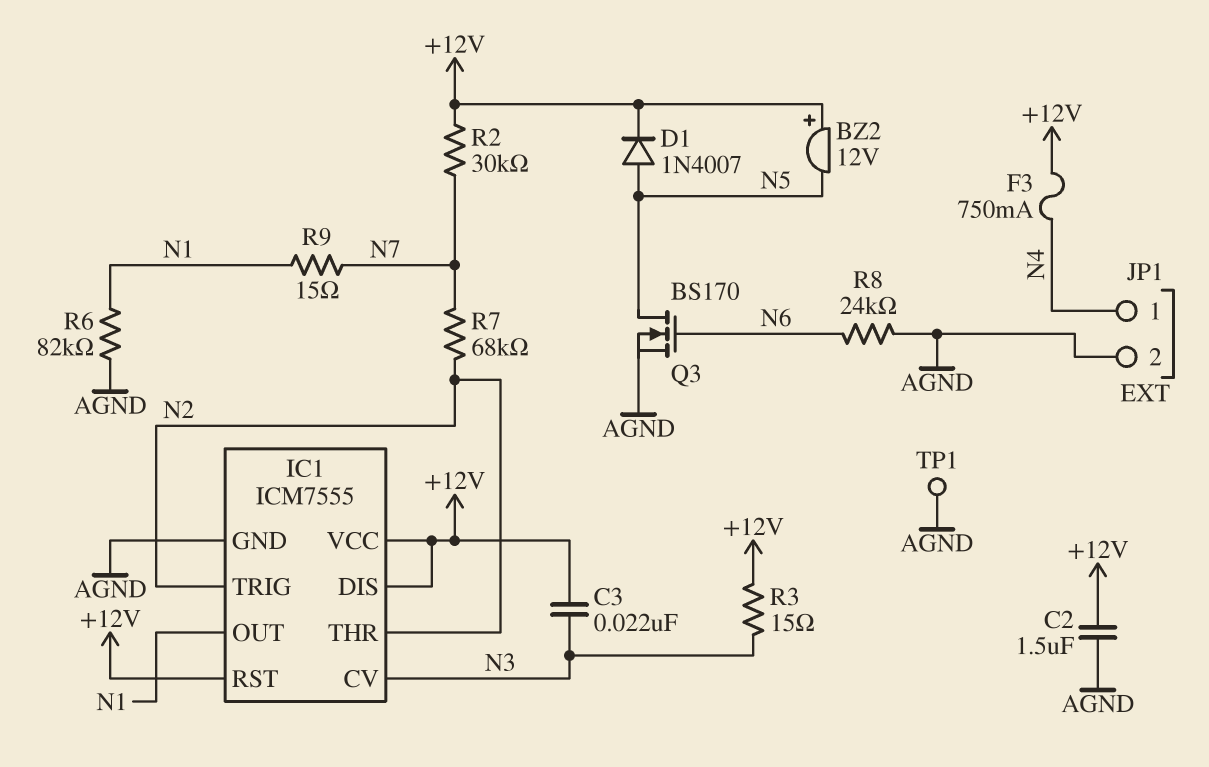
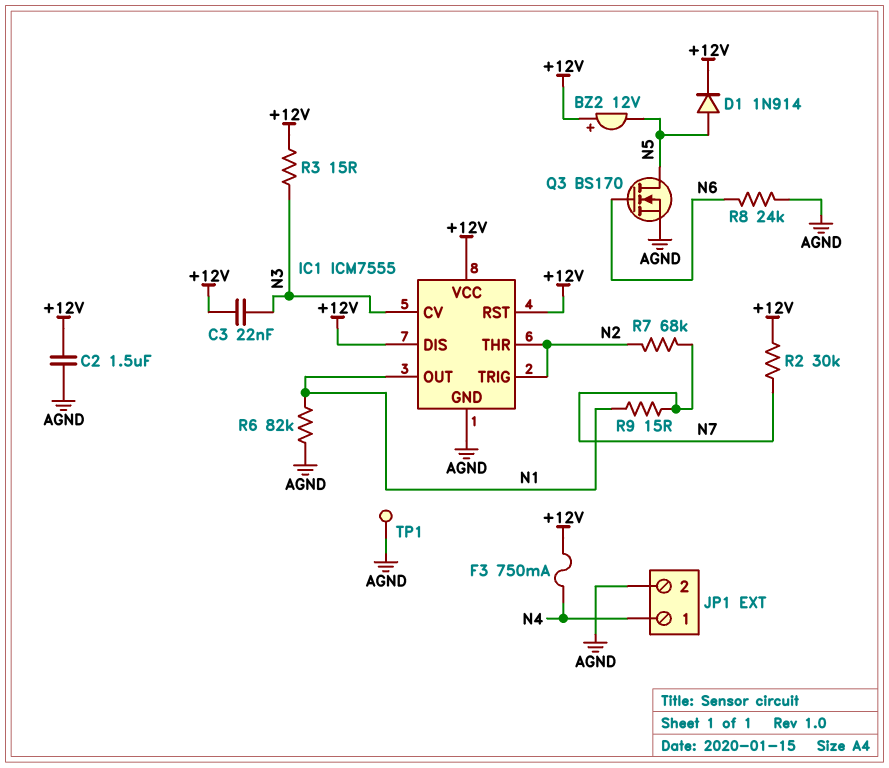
D1: diode 1N4007 (A N5, K +12V) -> diode 1N914 (A N5, K +12V)

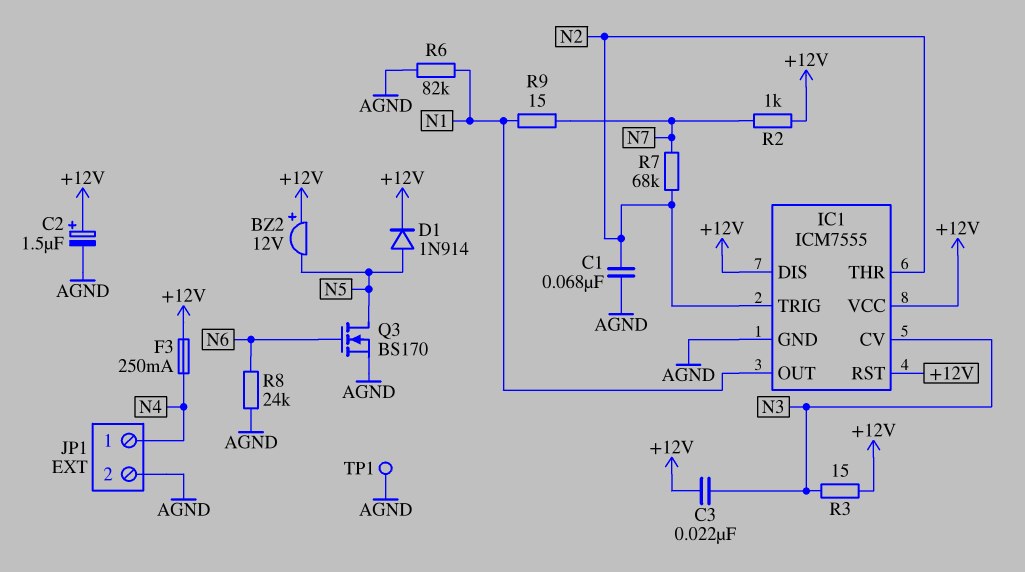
C1: none -> 68nF (AGND, N2)
C2: 1.5uF (+12V, AGND) -> 1.5uF (plus +12V, minus AGND)
F3: 750mA (+12V, N4) -> 250mA (+12V, N4)
R2: 30k (+12V, N7) -> 1k (+12V, N7)

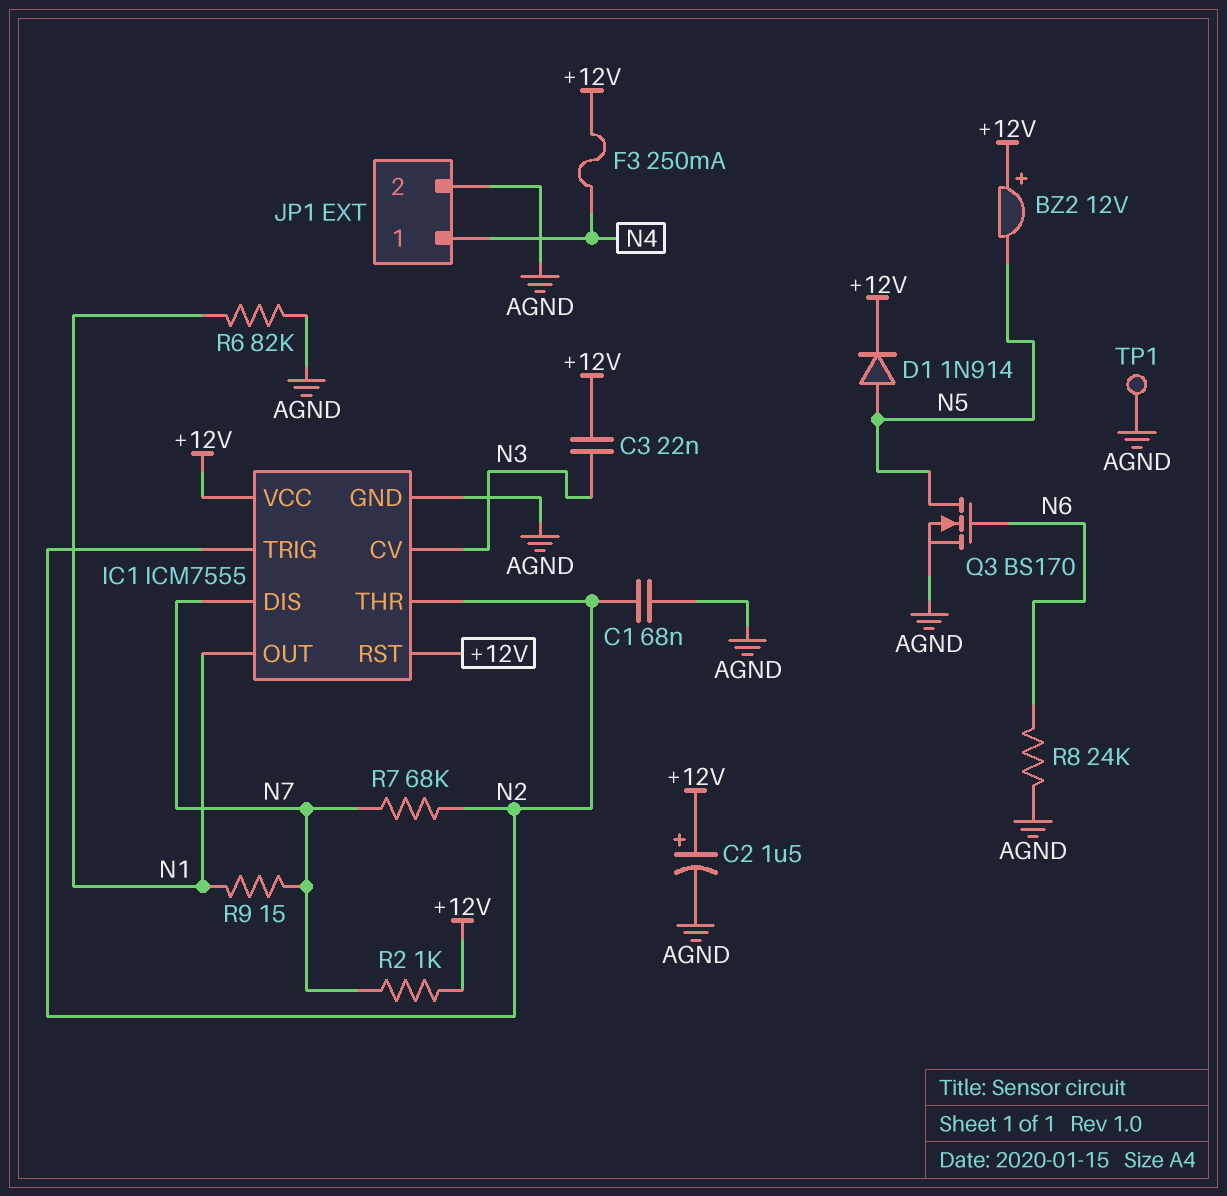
IC1 pin DIS: +12V -> N7
R3: 15 (+12V, N3) -> none

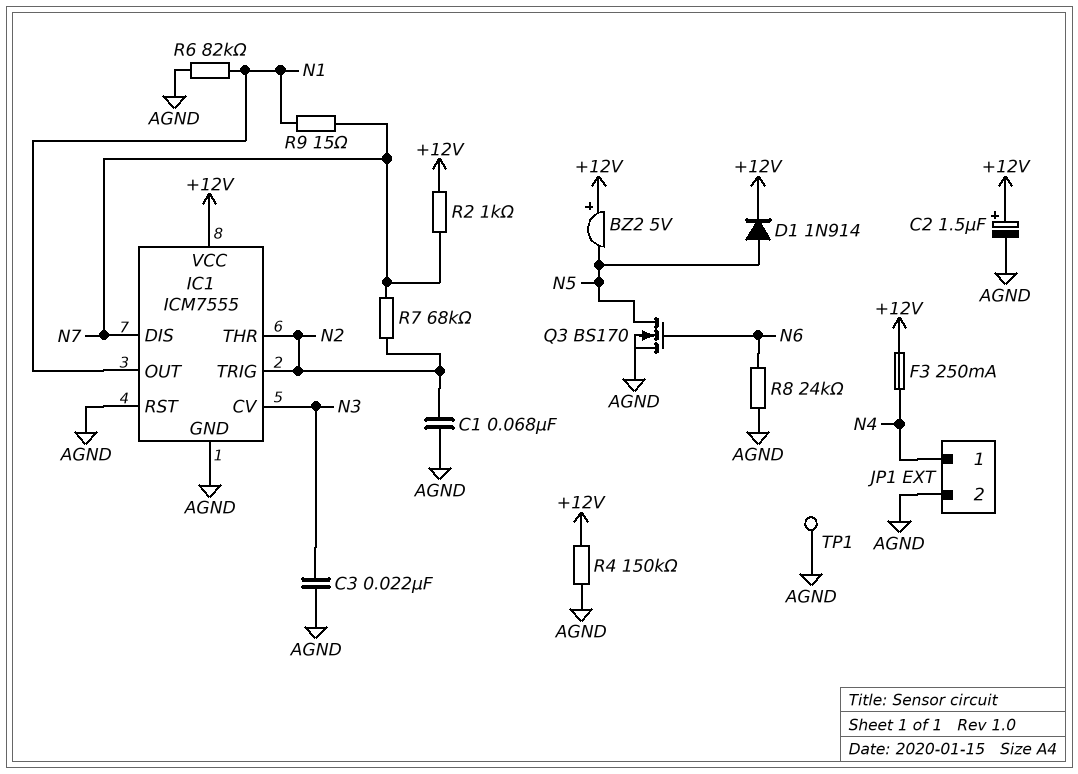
BZ2: buzzer 12V (plus +12V, minus N5) -> buzzer 5V (plus +12V, minus N5)
C3: 22nF (+12V, N3) -> 22nF (AGND, N3)
IC1 pin RST: +12V -> AGND
R4: none -> 150k (+12V, AGND)

